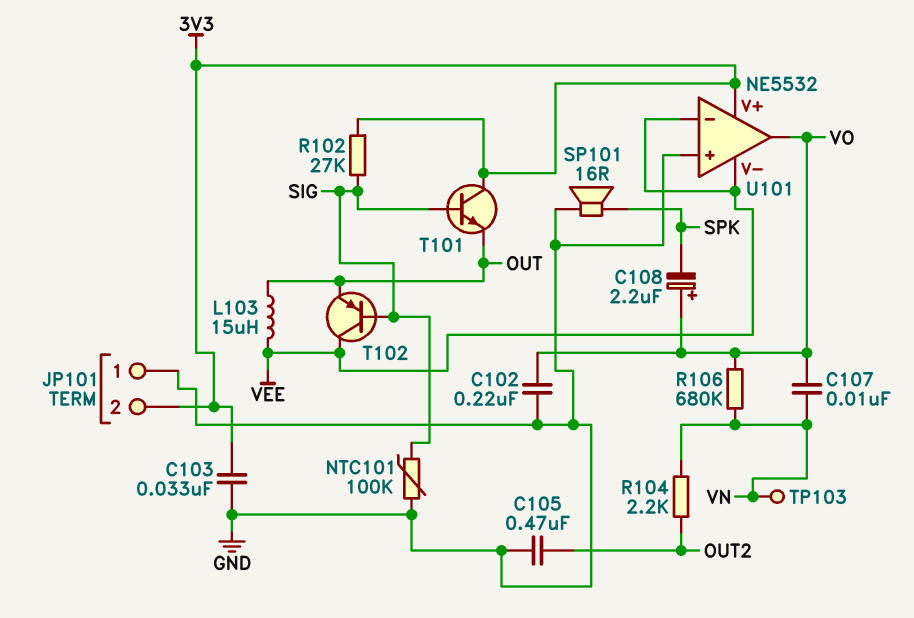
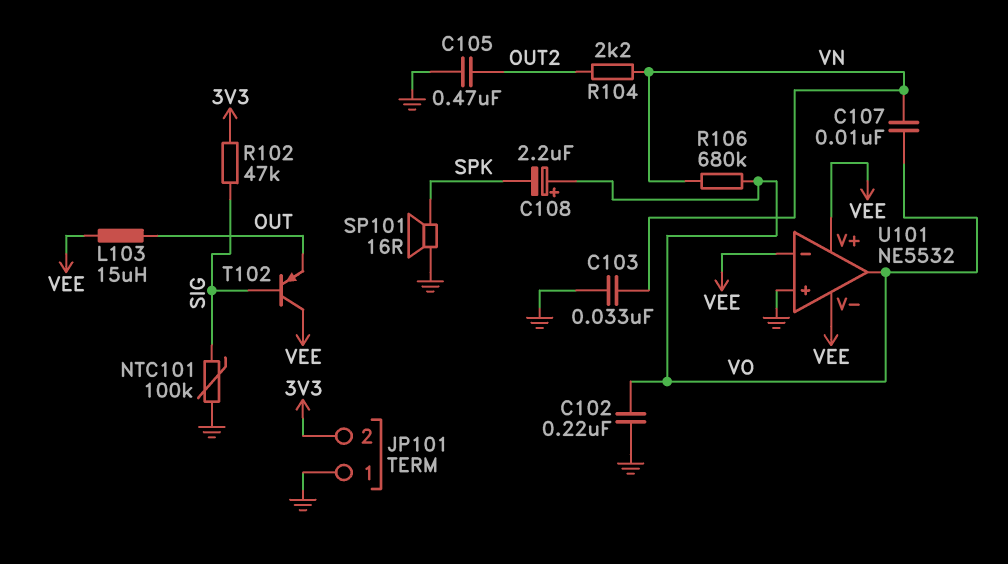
C103: 33nF (3V3, GND) -> 33nF (GND, VN)
R102: 27k (3V3, SIG) -> 47k (3V3, SIG)
T101: NPN (B SIG, C 3V3, E OUT) -> none
TP103: test point (VN) -> none
U101 pin V+: 3V3 -> VEE

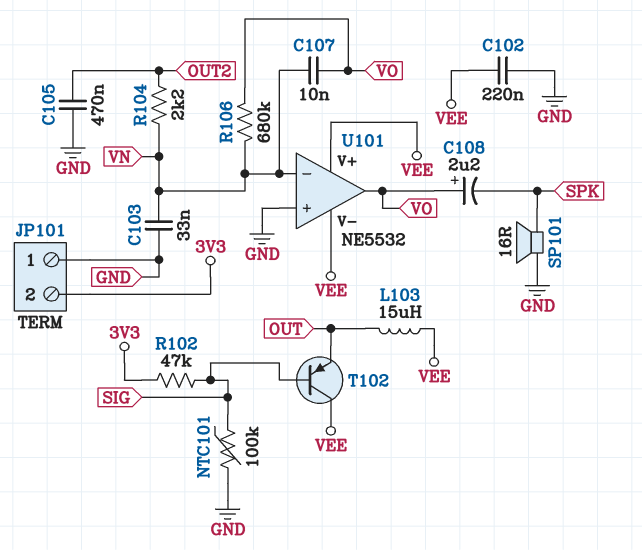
C102: 220nF (GND, VO) -> 220nF (GND, VEE)
U101 pin in-: VEE -> VN

